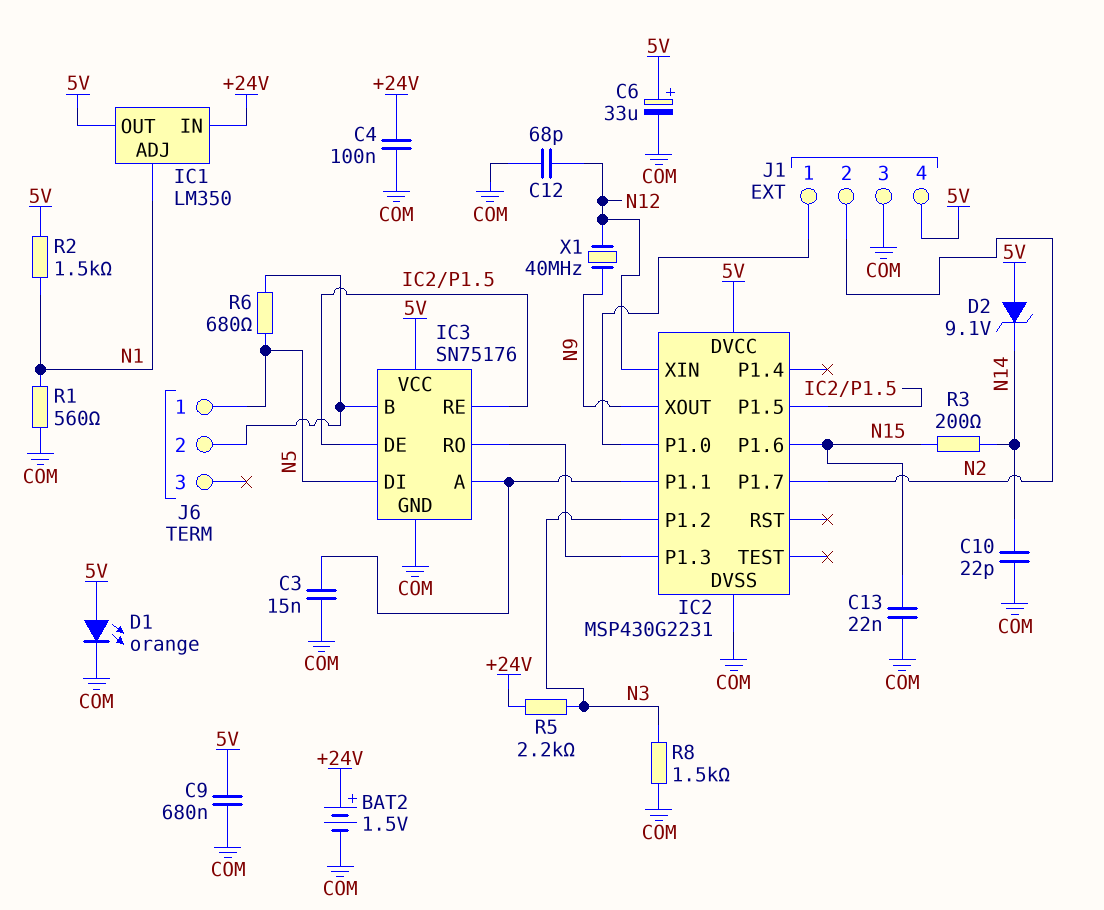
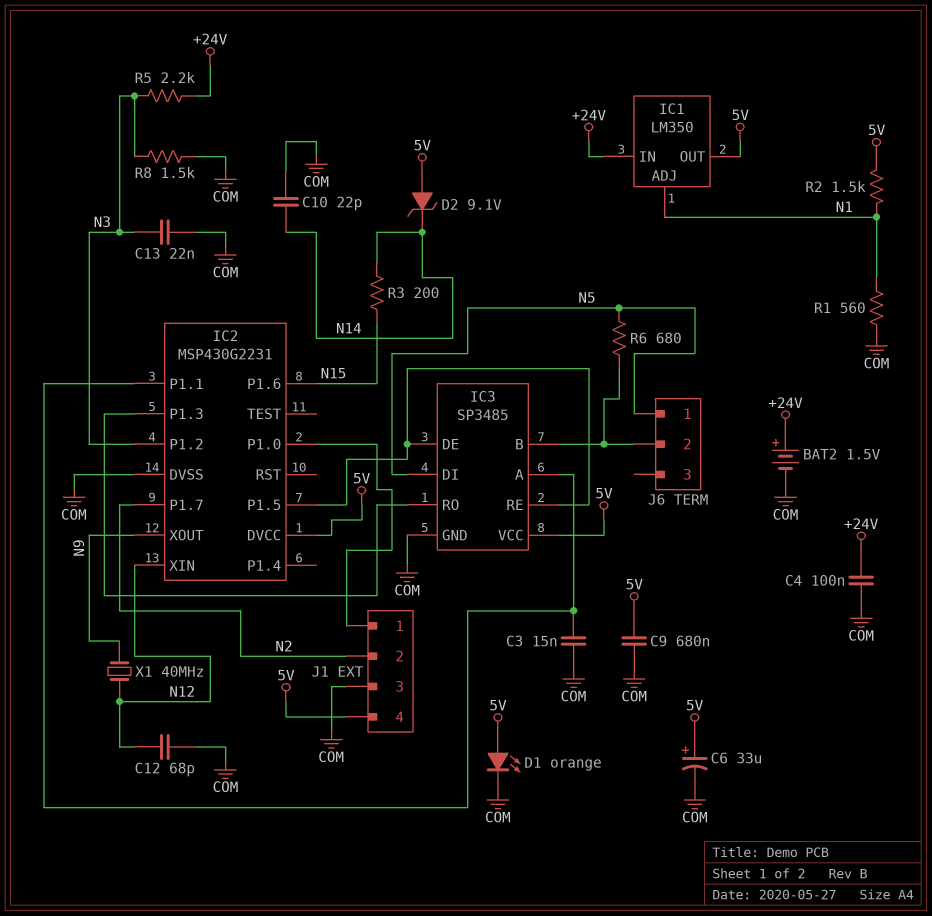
C13: 22nF (COM, N15) -> 22nF (COM, N3)
IC3: SN75176 -> SP3485

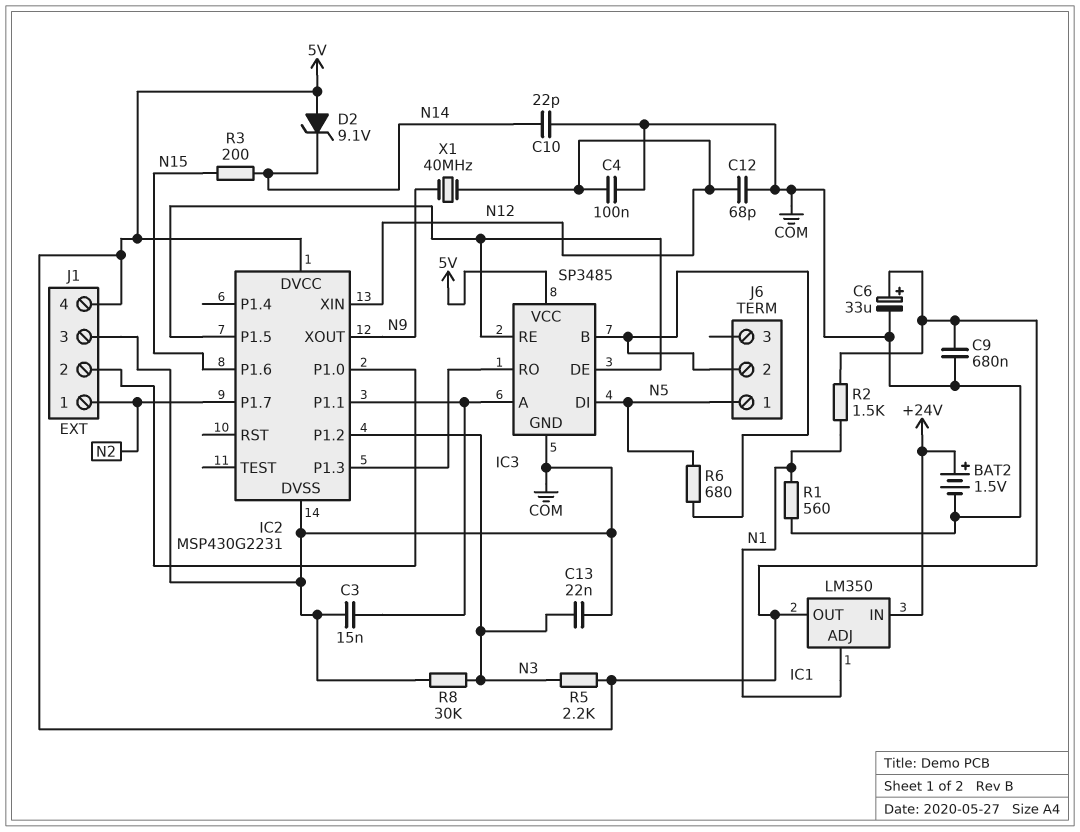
C4: 100nF (+24V, COM) -> 100nF (COM, N12)
D1: LED orange (A 5V, K COM) -> none
J1 pin 1: IC2/P1.0 -> N2
J1 pin 2: N2 -> IC2/P1.0
R5: 2.2k (+24V, N3) -> 2.2k (5V, N3)
R8: 1.5k (COM, N3) -> 30k (COM, N3)

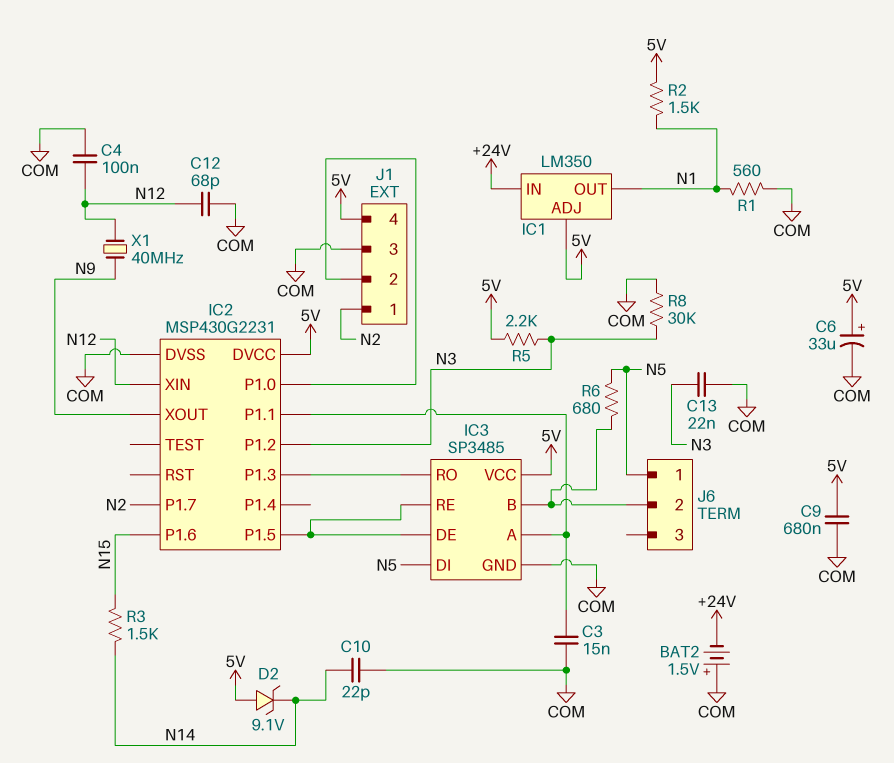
BAT2: 1.5V (plus +24V, minus COM) -> 1.5V (plus COM, minus +24V)
IC1 pin ADJ: N1 -> 5V
IC1 pin OUT: 5V -> N1
R3: 200 (N14, N15) -> 1.5k (N14, N15)

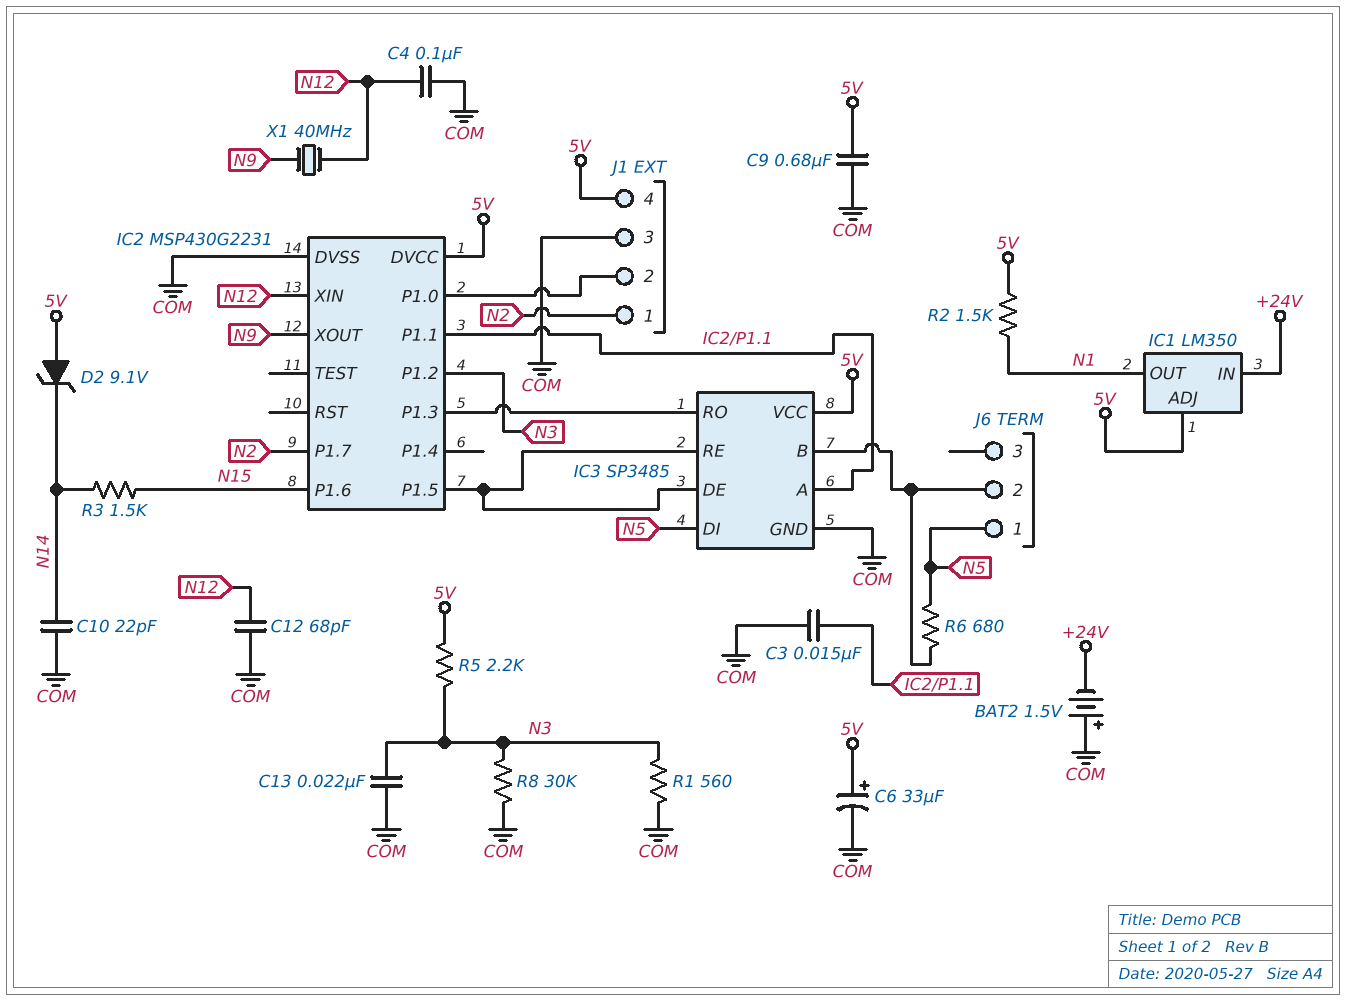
R1: 560 (COM, N1) -> 560 (COM, N3)

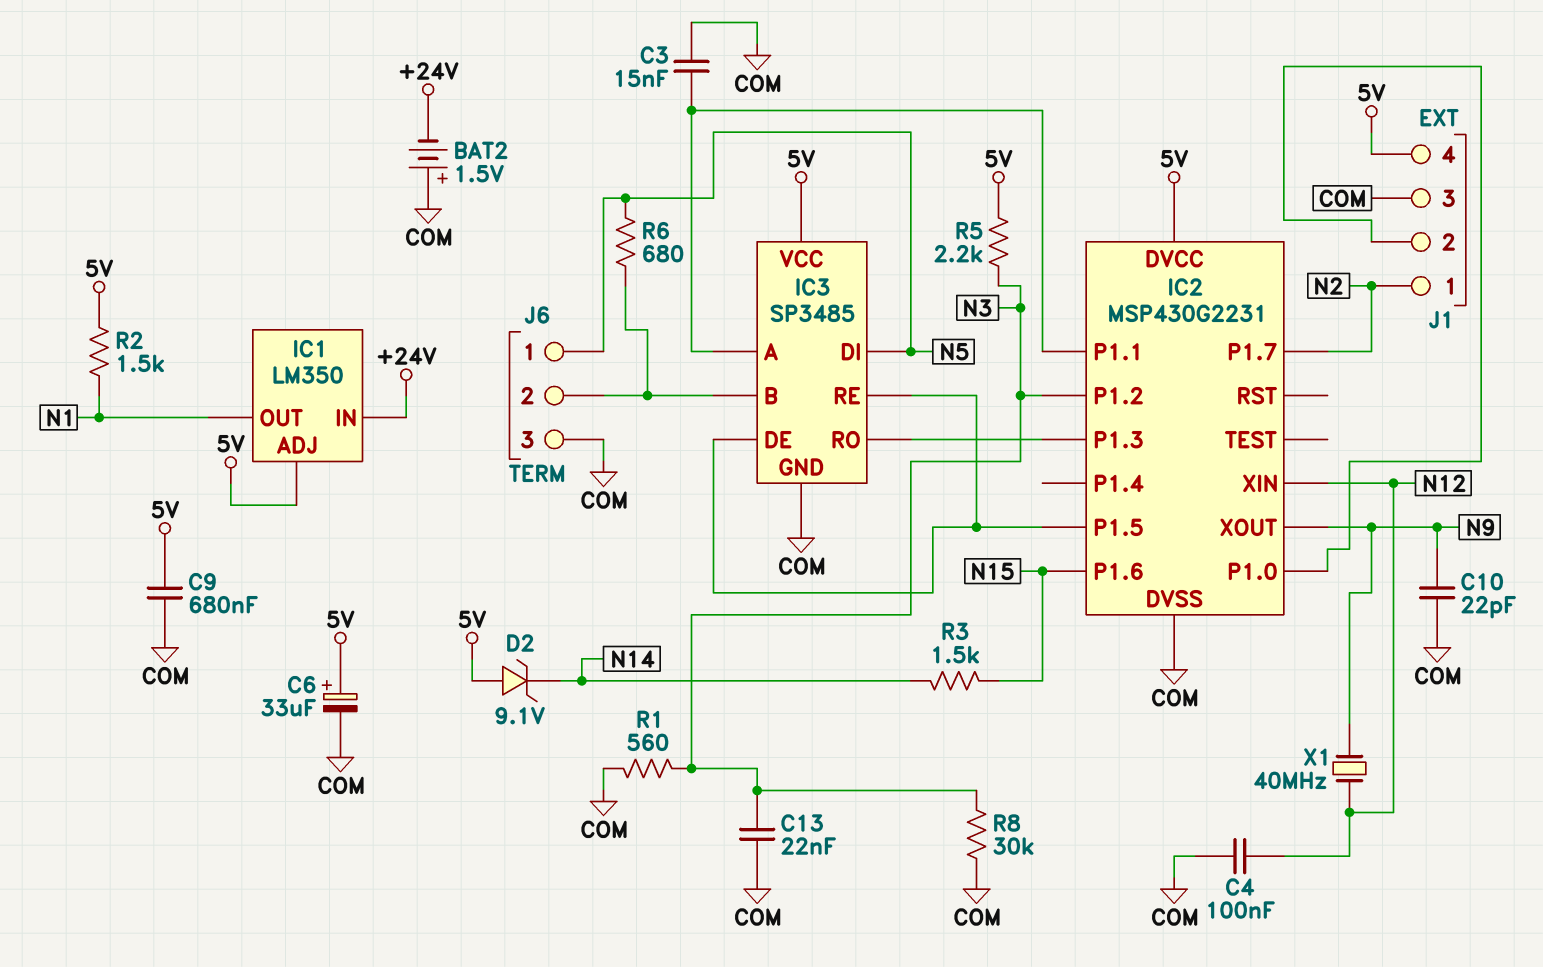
C10: 22pF (COM, N14) -> 22pF (COM, N9)
C12: 68pF (COM, N12) -> none
J6 pin 3: none -> COM

